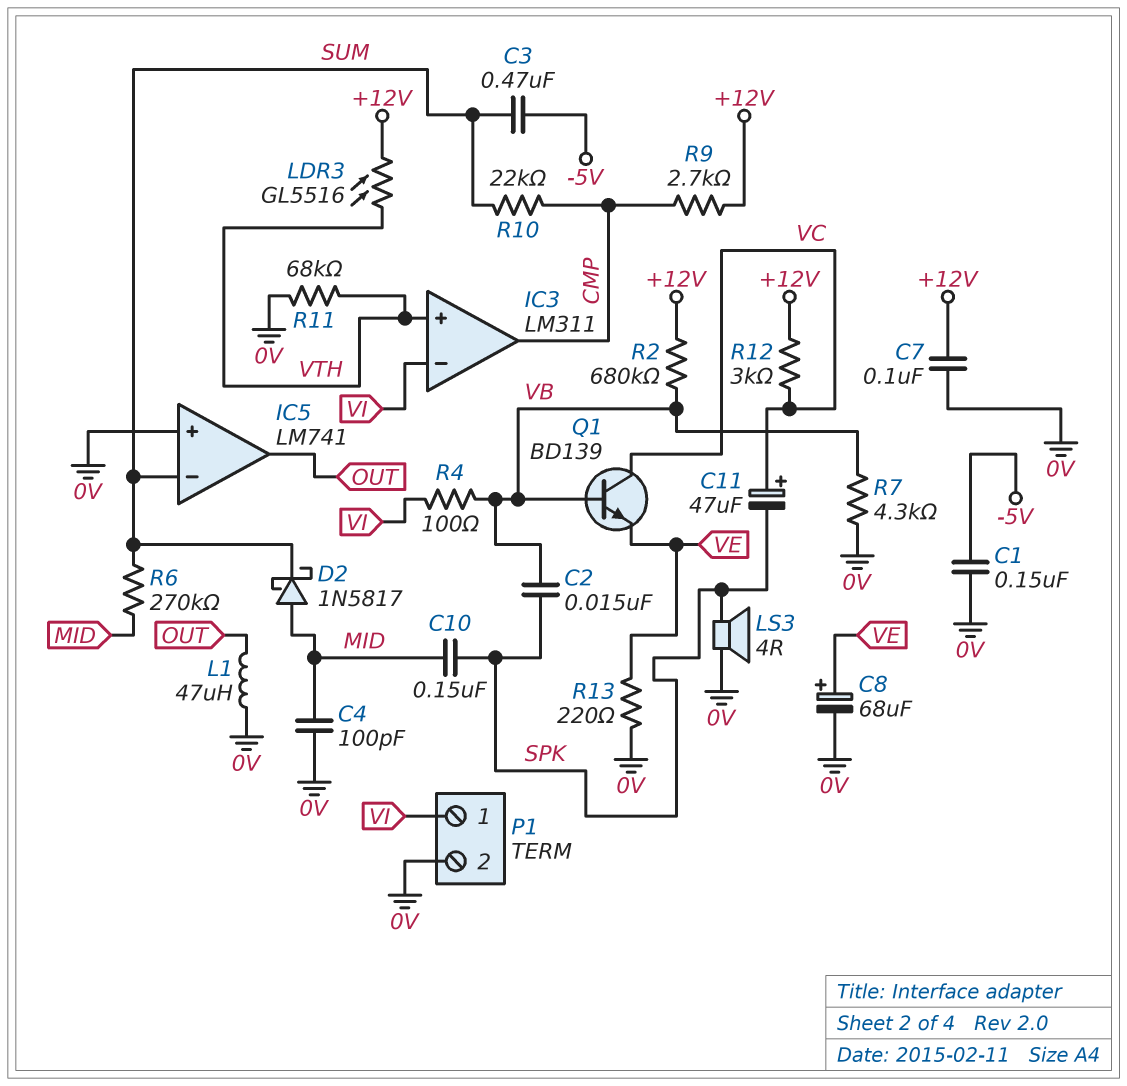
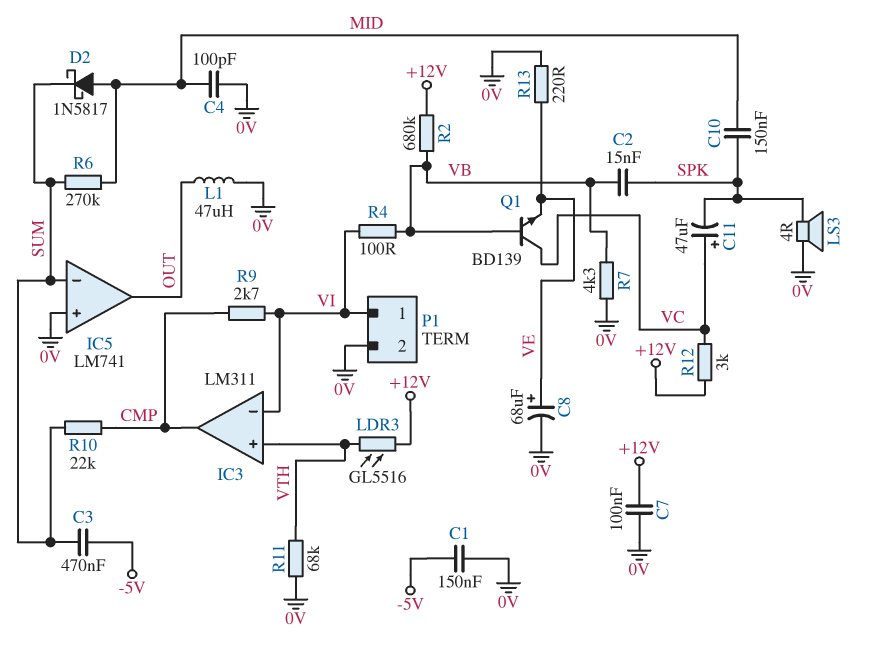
R9: 2.7k (+12V, CMP) -> 2.7k (CMP, VI)

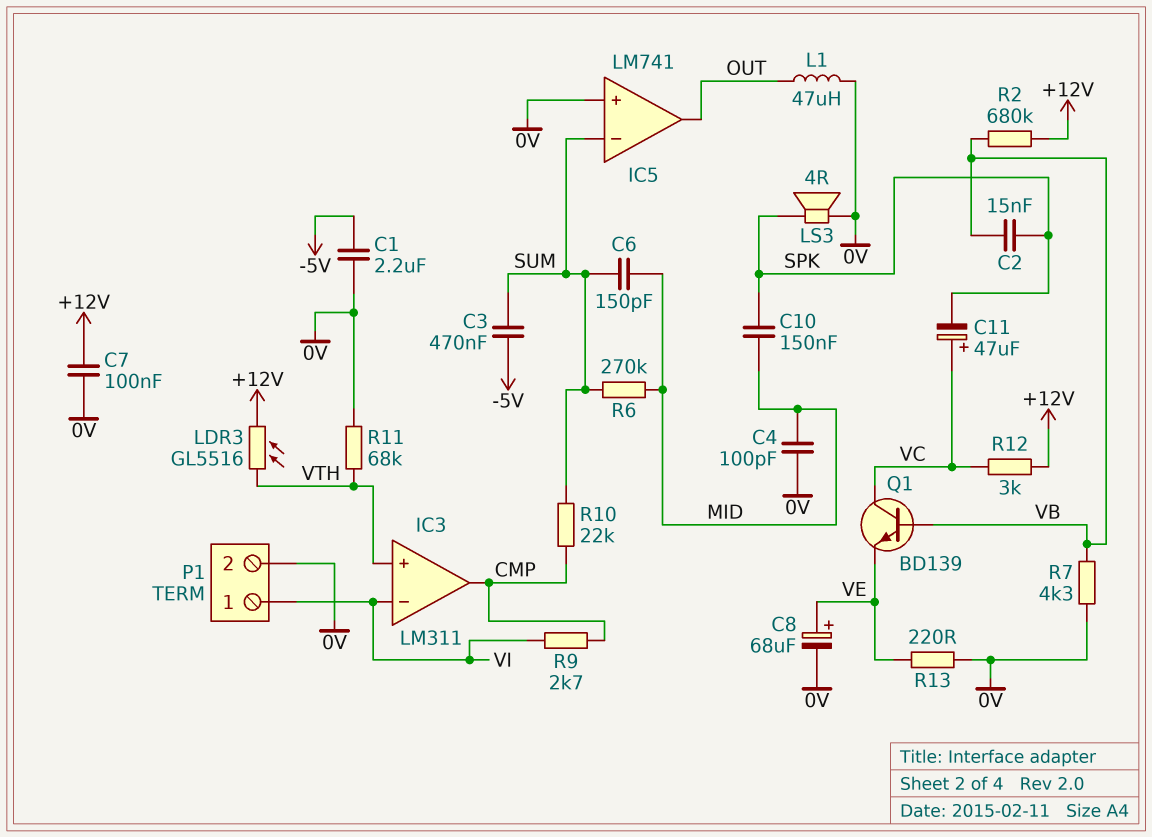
C1: 150nF (-5V, 0V) -> 2.2uF (-5V, 0V)
C6: none -> 150pF (MID, SUM)
D2: schottky 1N5817 (A MID, K SUM) -> none
R4: 100 (VB, VI) -> none

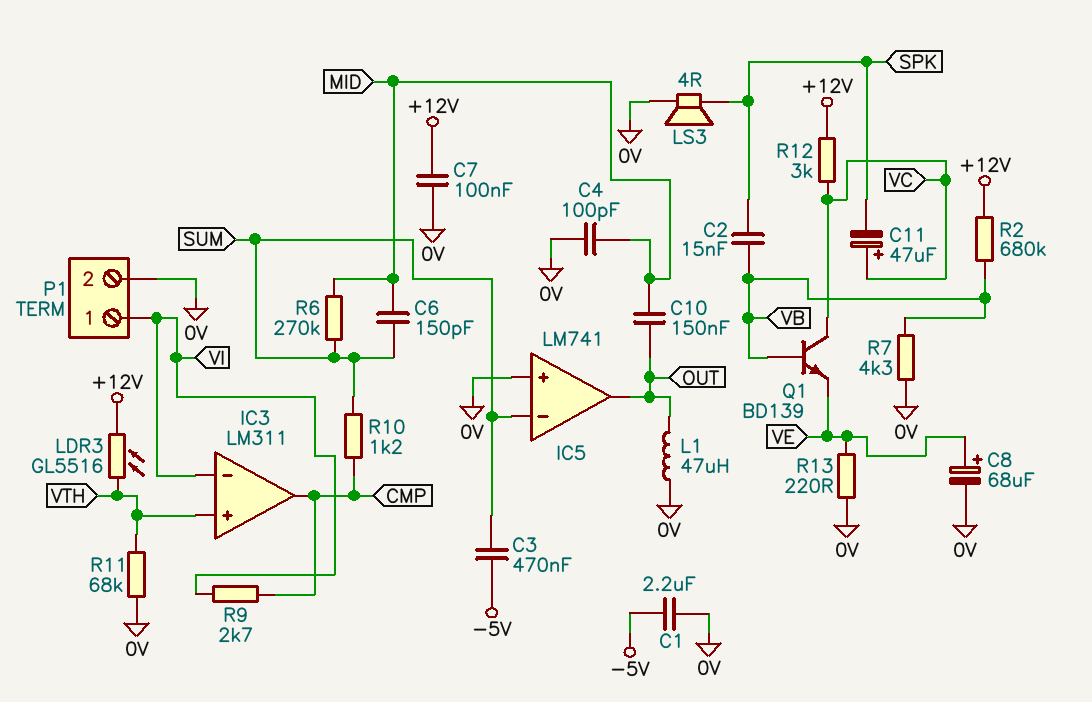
C10: 150nF (MID, SPK) -> 150nF (MID, OUT)
R10: 22k (CMP, SUM) -> 1.2k (CMP, SUM)

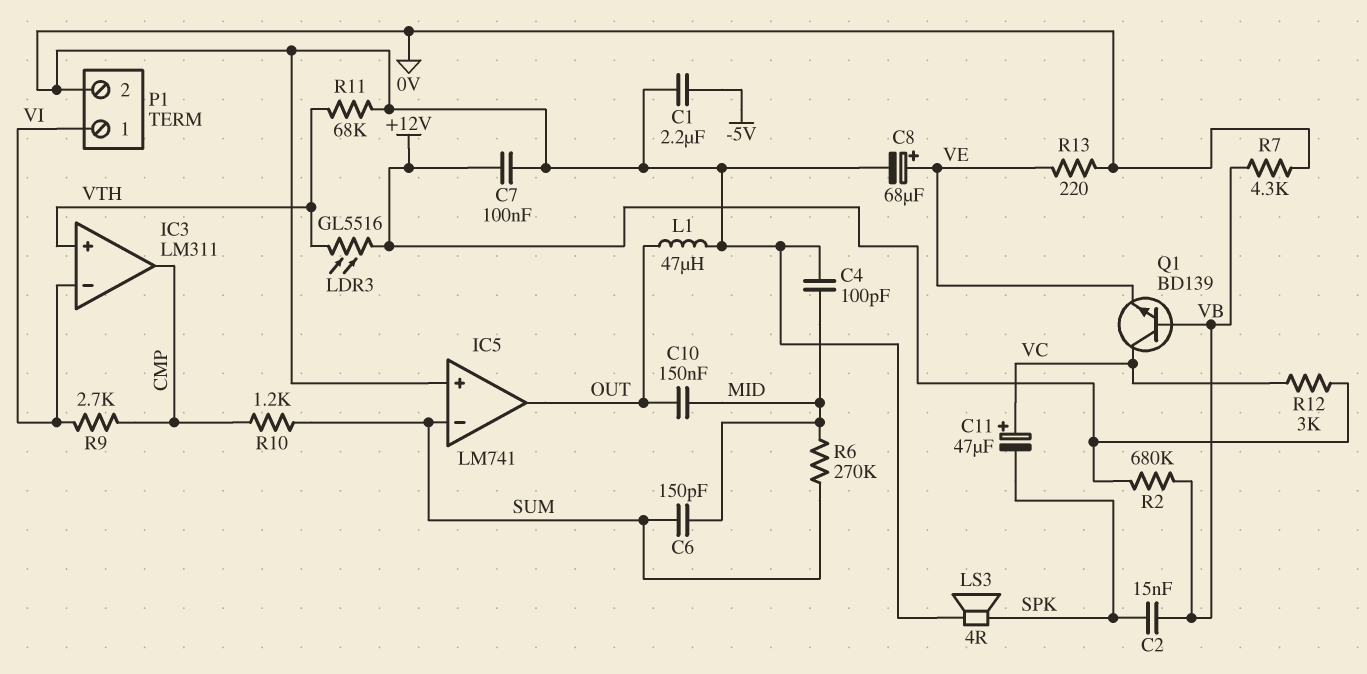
C3: 470nF (-5V, SUM) -> none

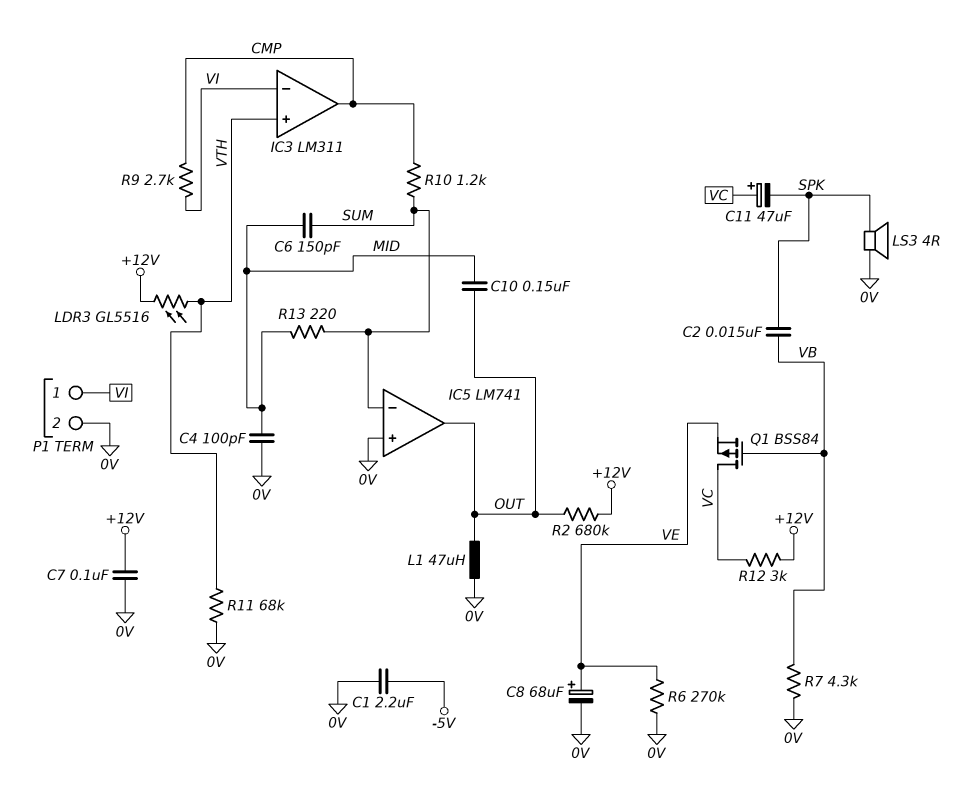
Q1: NPN BD139 (B VB, C VC, E VE) -> PMOS BSS84 (G VB, D VC, S VE)
R2: 680k (+12V, VB) -> 680k (+12V, OUT)
R6: 270k (MID, SUM) -> 270k (0V, VE)
R13: 220 (0V, VE) -> 220 (MID, SUM)

